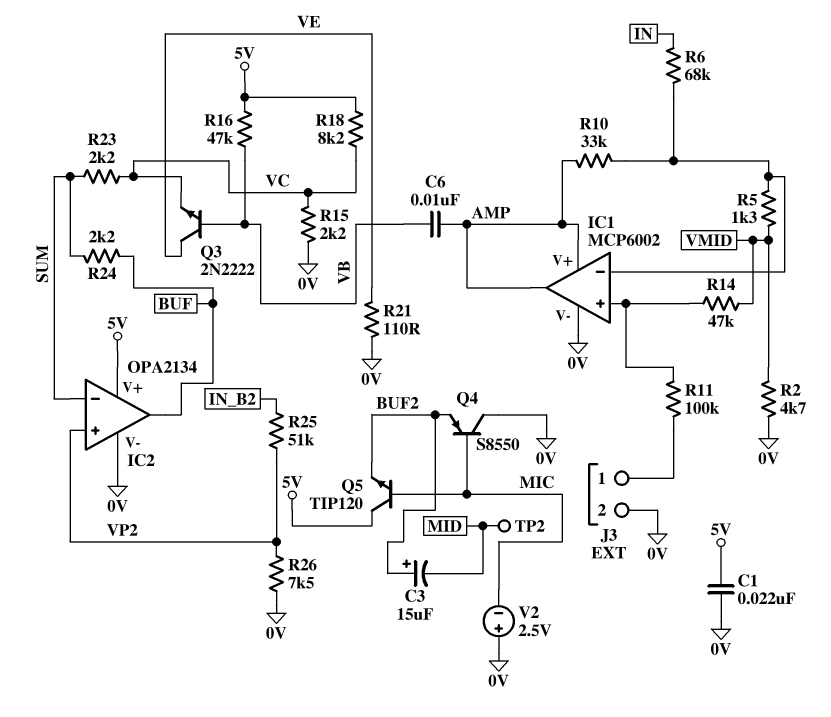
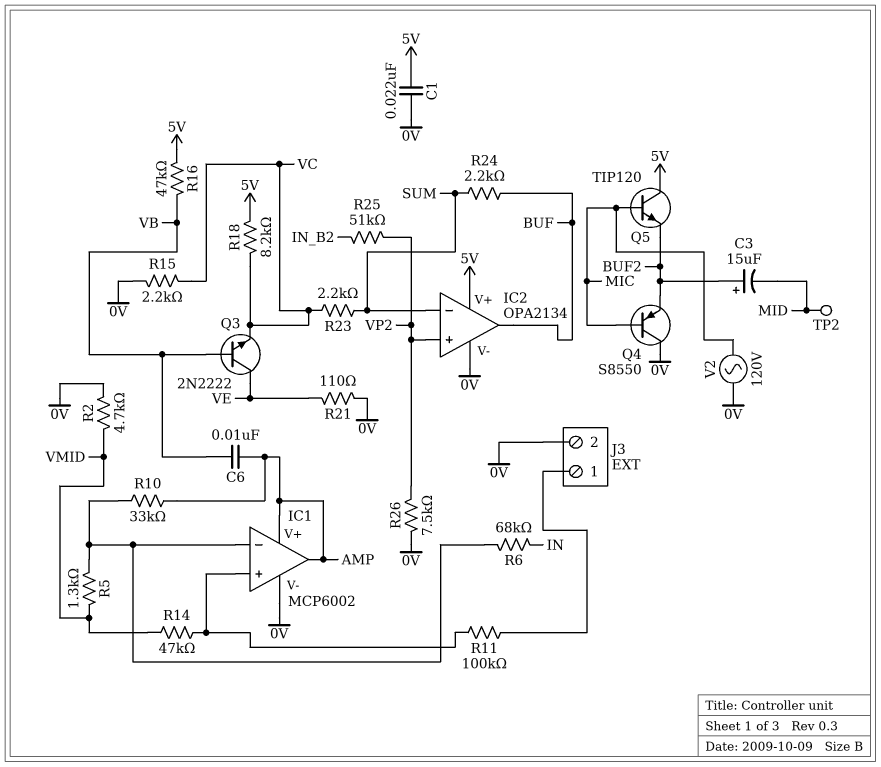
V2: 2.5V (plus 0V, minus MIC) -> AC 120V (0V, MIC)

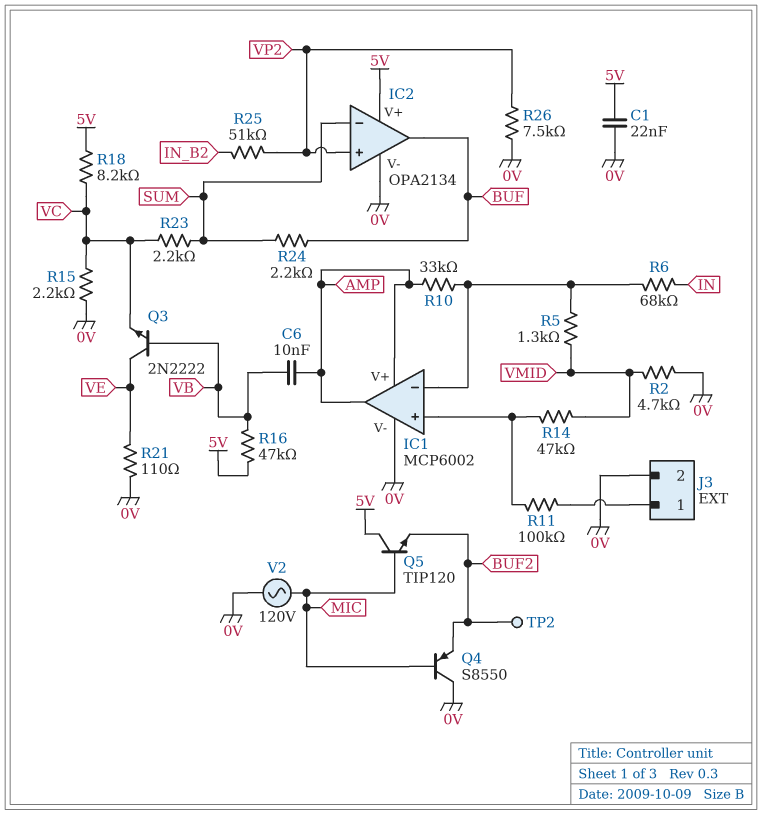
C3: 15uF (plus BUF2, minus MID) -> none
TP2: test point (MID) -> test point (BUF2)

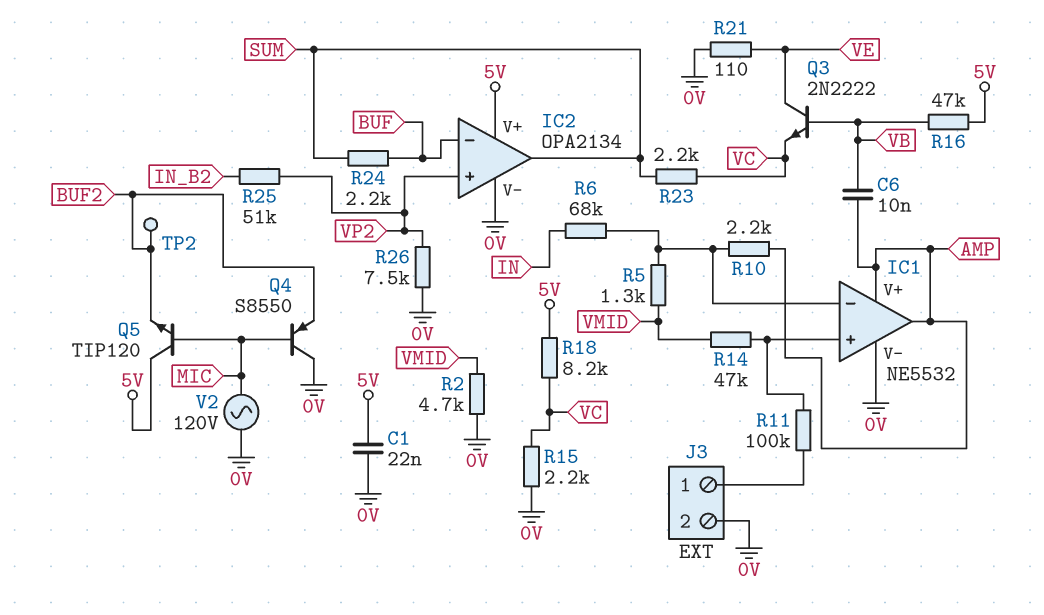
IC1: MCP6002 -> NE5532
IC2 pin in-: SUM -> BUF
IC2 pin out: BUF -> SUM
R10: 33k (AMP, IC1/in-) -> 2.2k (AMP, IC1/in-)

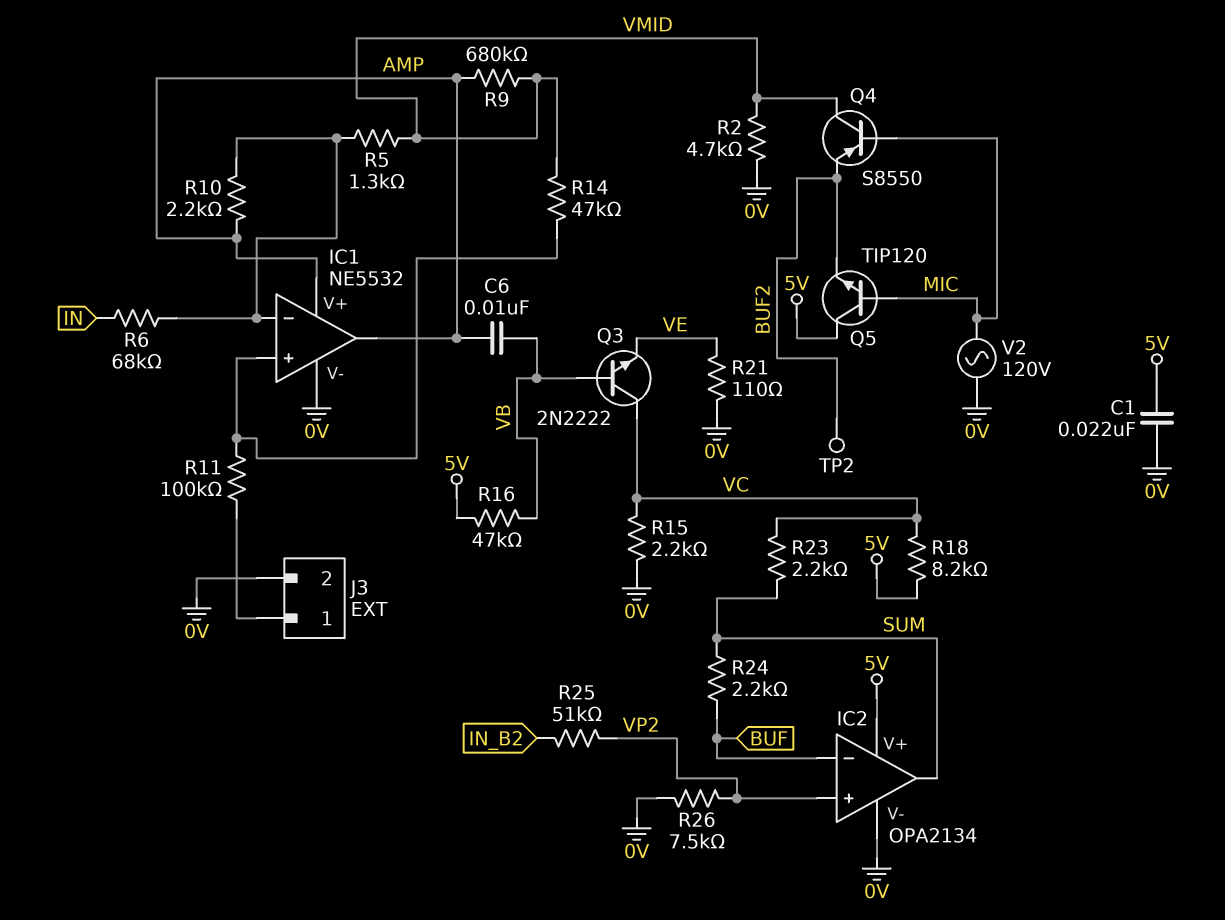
Q3: NPN 2N2222 (B VB, C VE, E VC) -> NPN 2N2222 (B VB, C VC, E VE)
Q4: PNP S8550 (B MIC, C 0V, E BUF2) -> PNP S8550 (B MIC, C VMID, E BUF2)
R9: none -> 680k (AMP, VMID)

